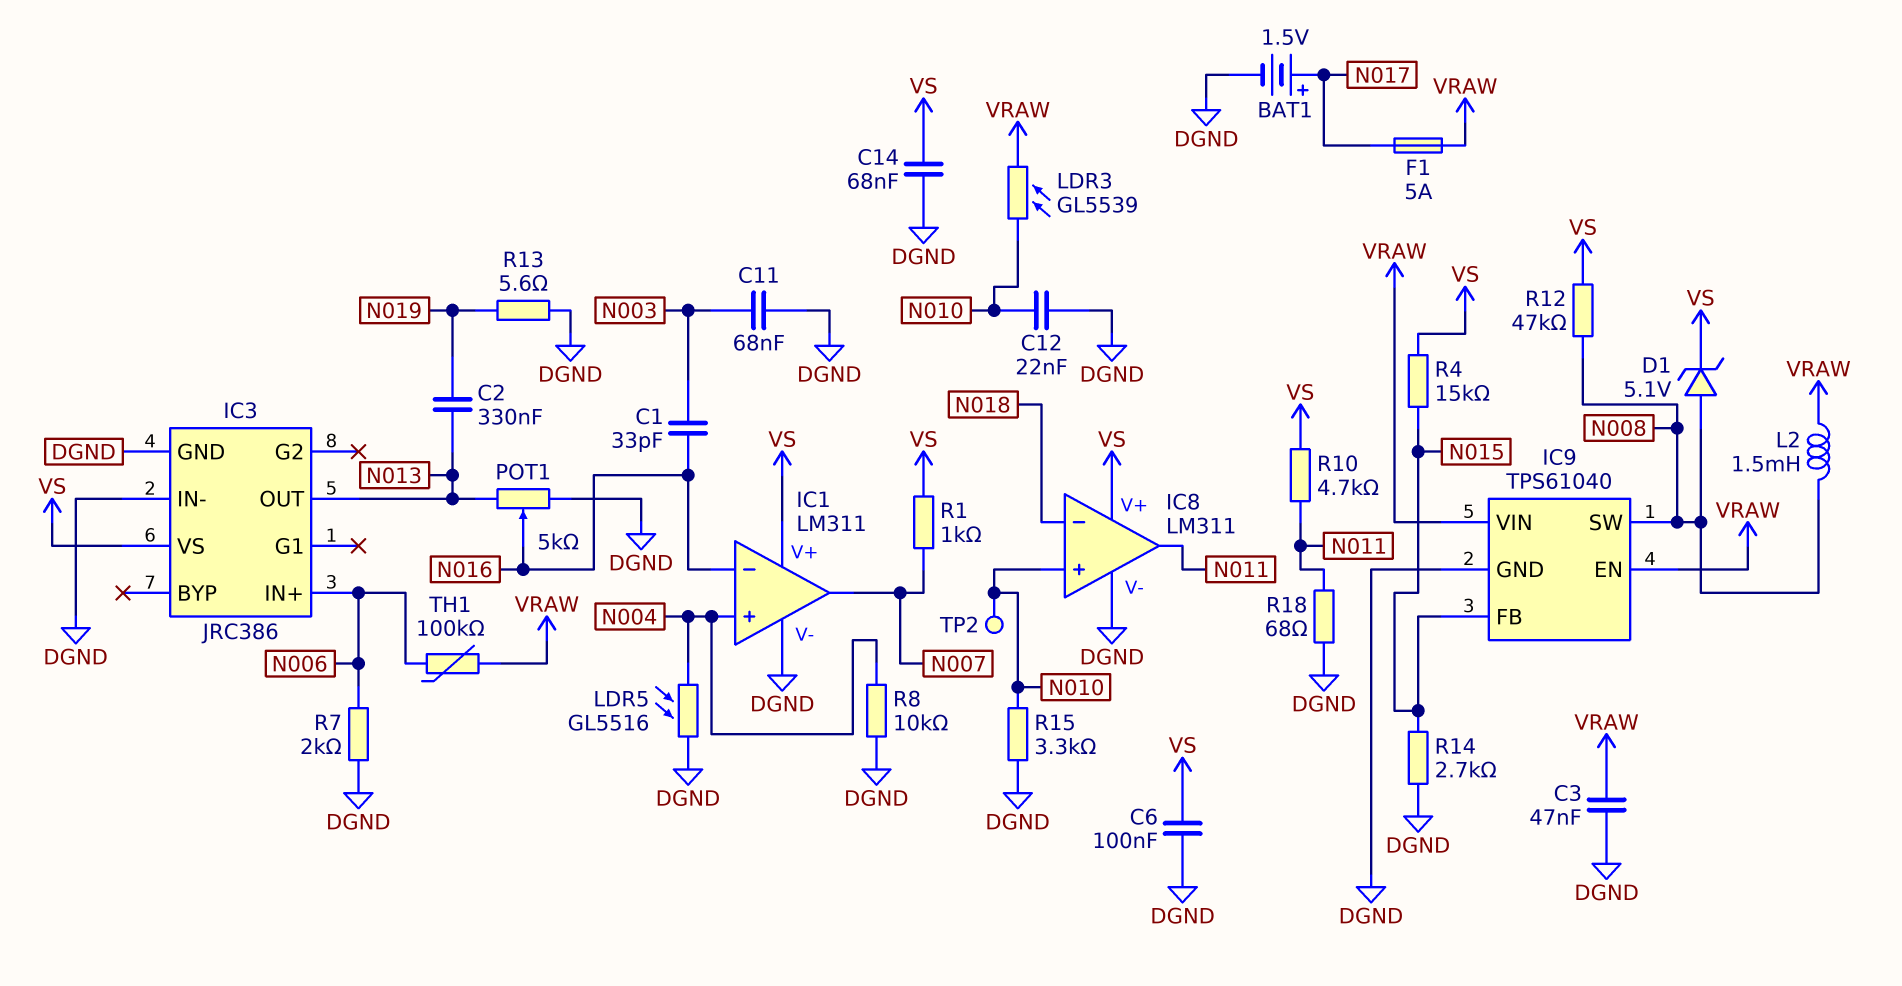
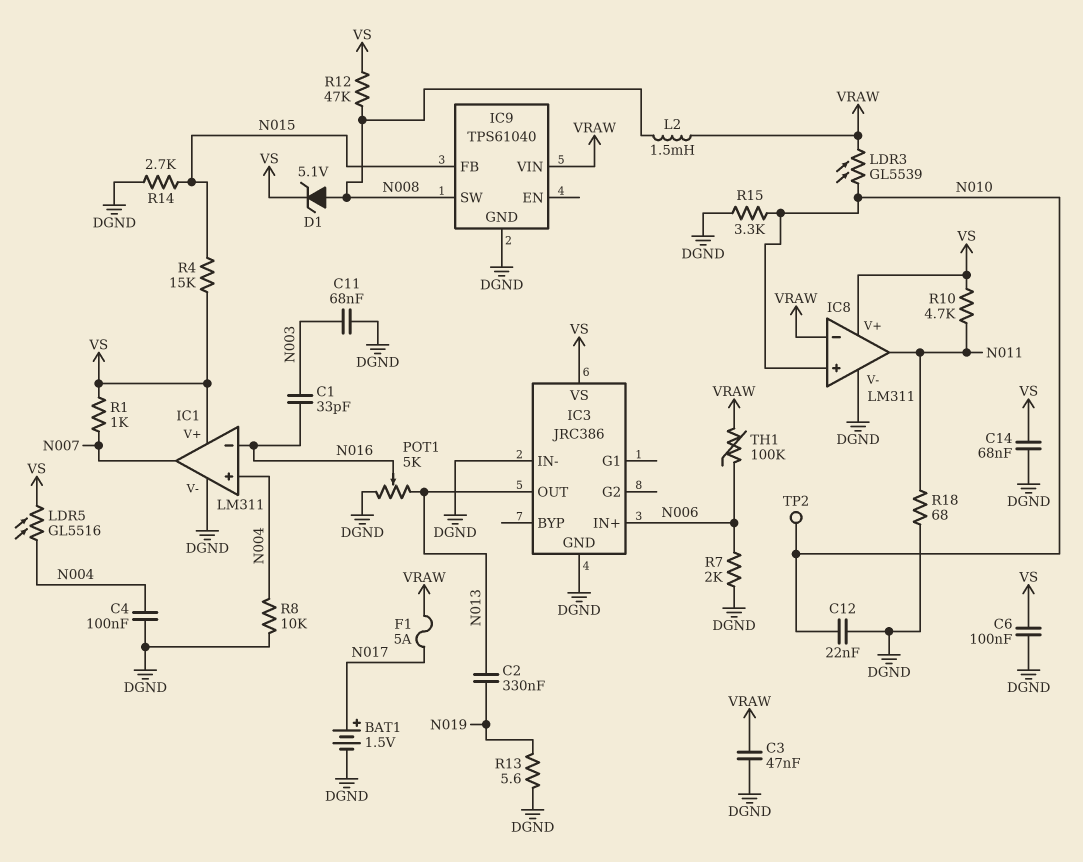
C4: none -> 100nF (DGND, N004)
IC8 pin in-: N018 -> VRAW
IC9 pin EN: VRAW -> none
LDR5: GL5516 (DGND, N004) -> GL5516 (N004, VS)

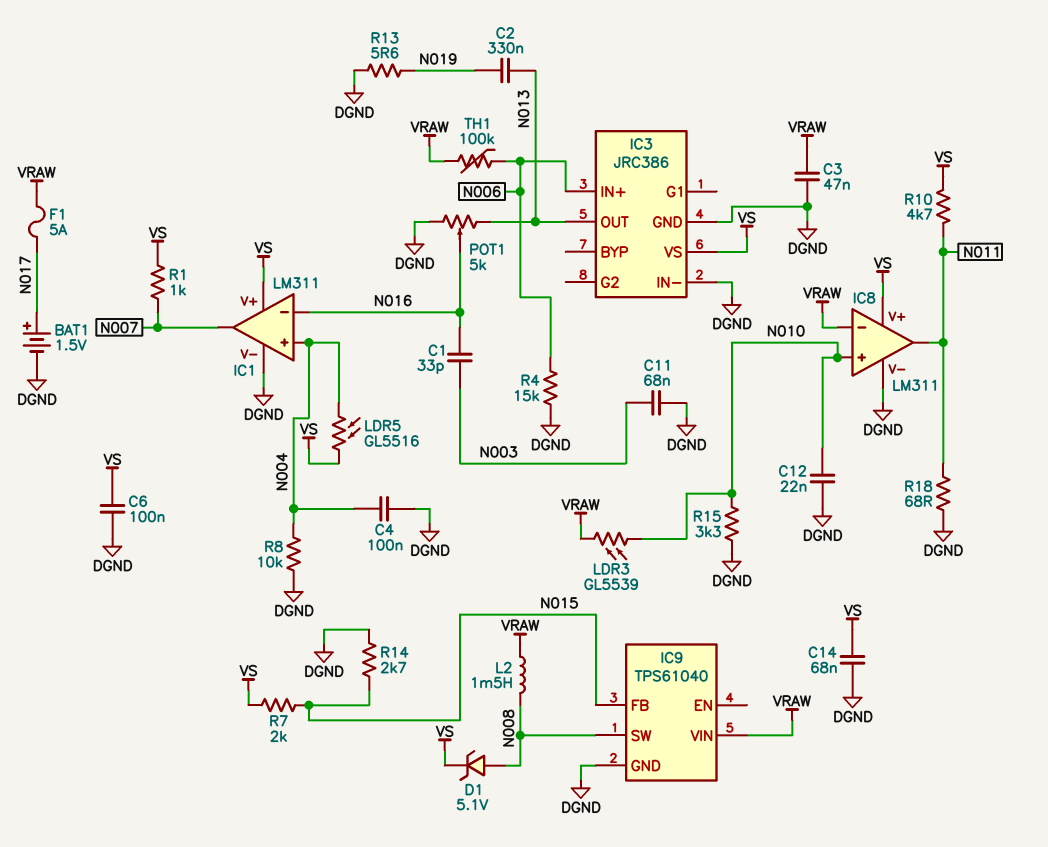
R4: 15k (N015, VS) -> 15k (DGND, N006)
R7: 2k (DGND, N006) -> 2k (N015, VS)
R12: 47k (N008, VS) -> none
TP2: test point (N010) -> none

